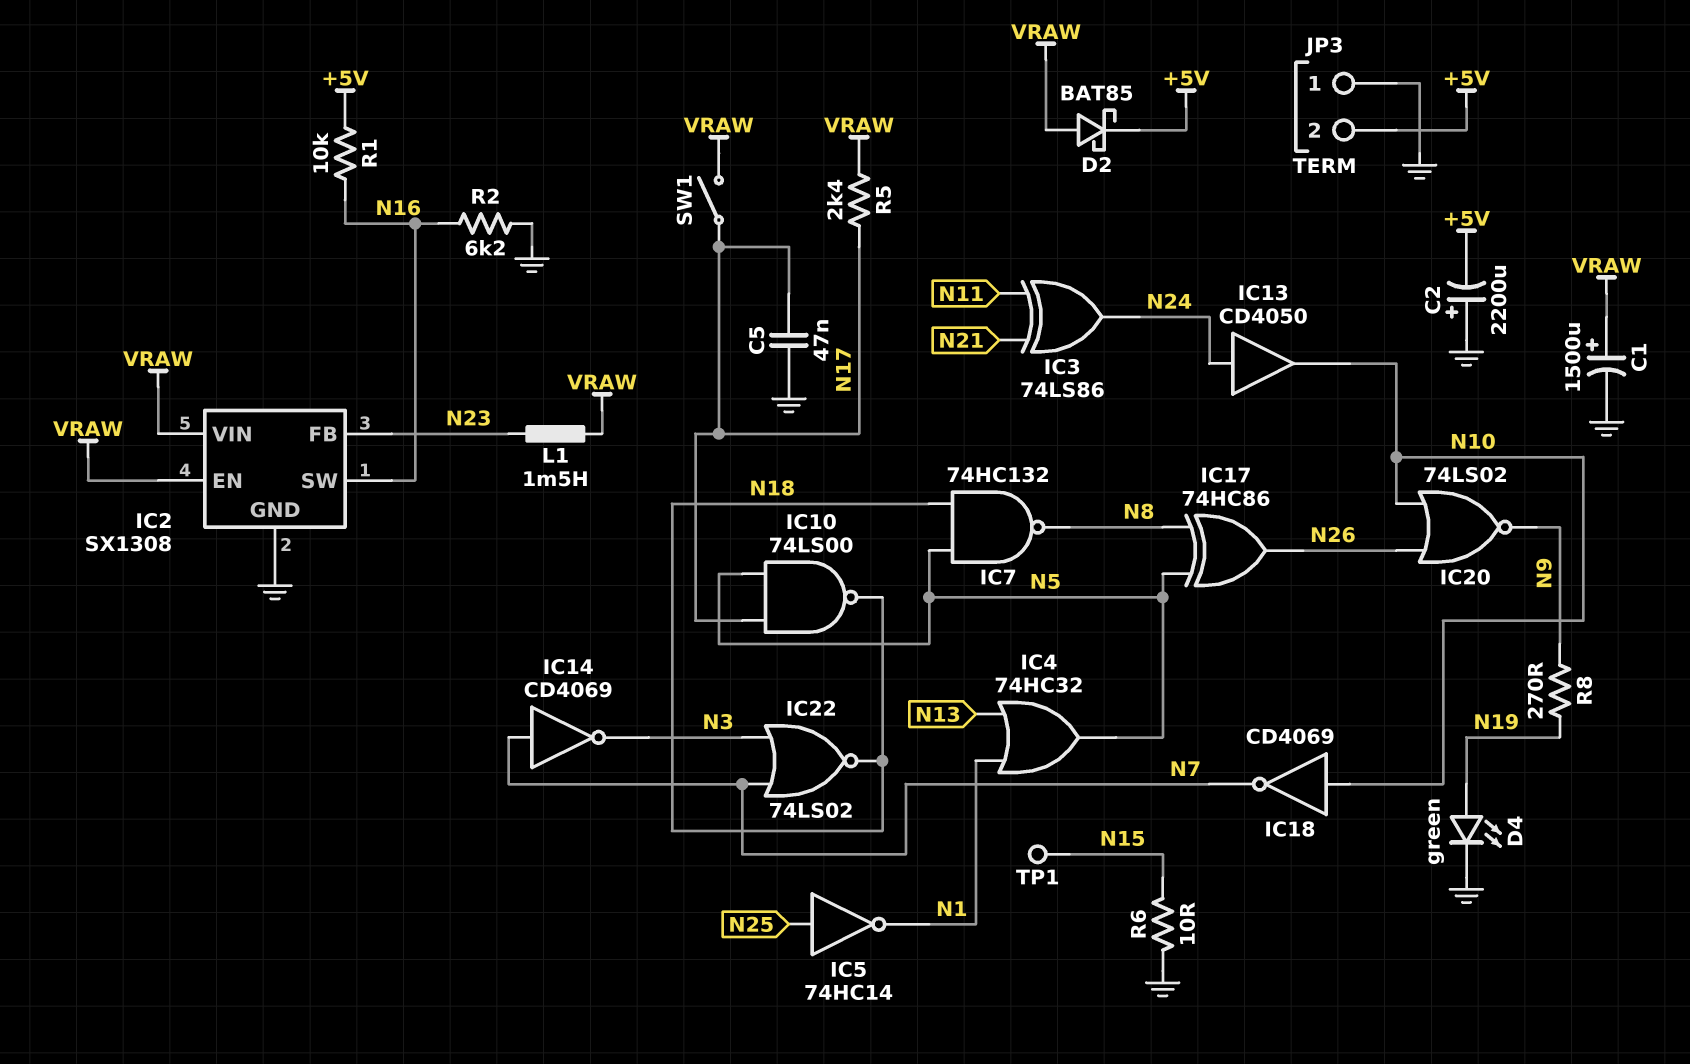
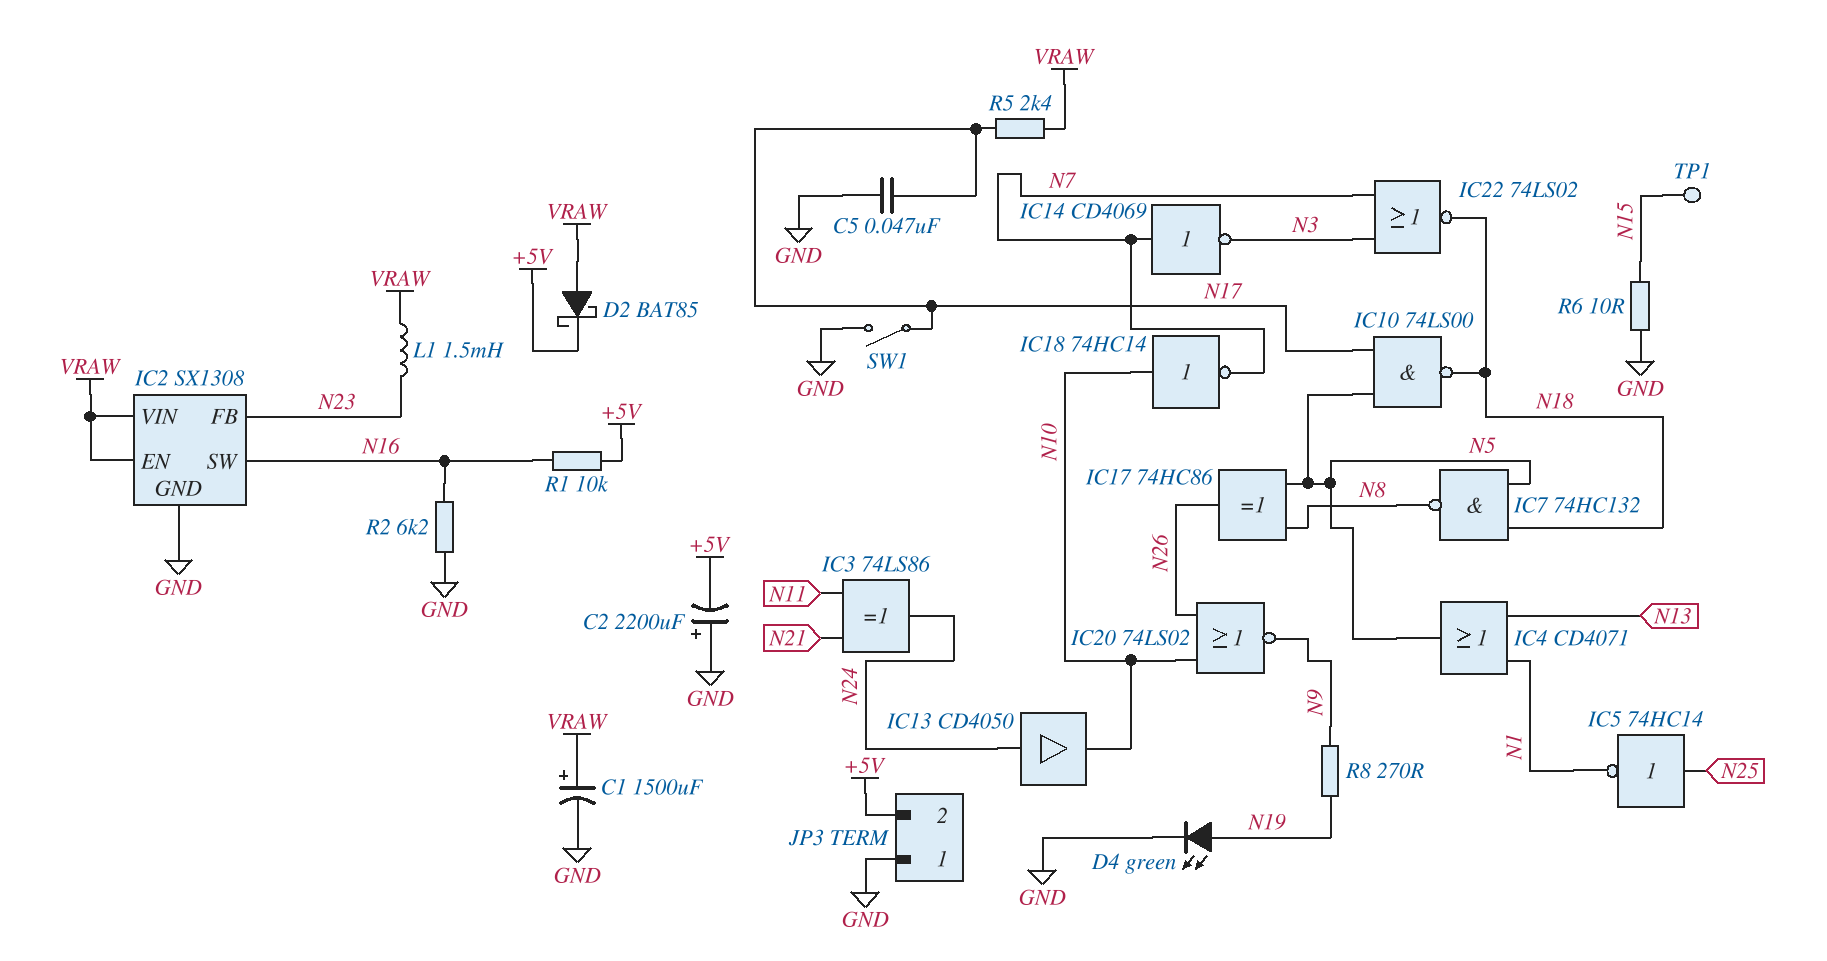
IC4: OR 74HC32 (in N1, in N13, out N5) -> OR CD4071 (in N1, in N13, out N5)
IC18: NOT CD4069 (in N10, out N7) -> NOT 74HC14 (in N10, out N7)
SW1: switch (N17, VRAW) -> switch (GND, N17)

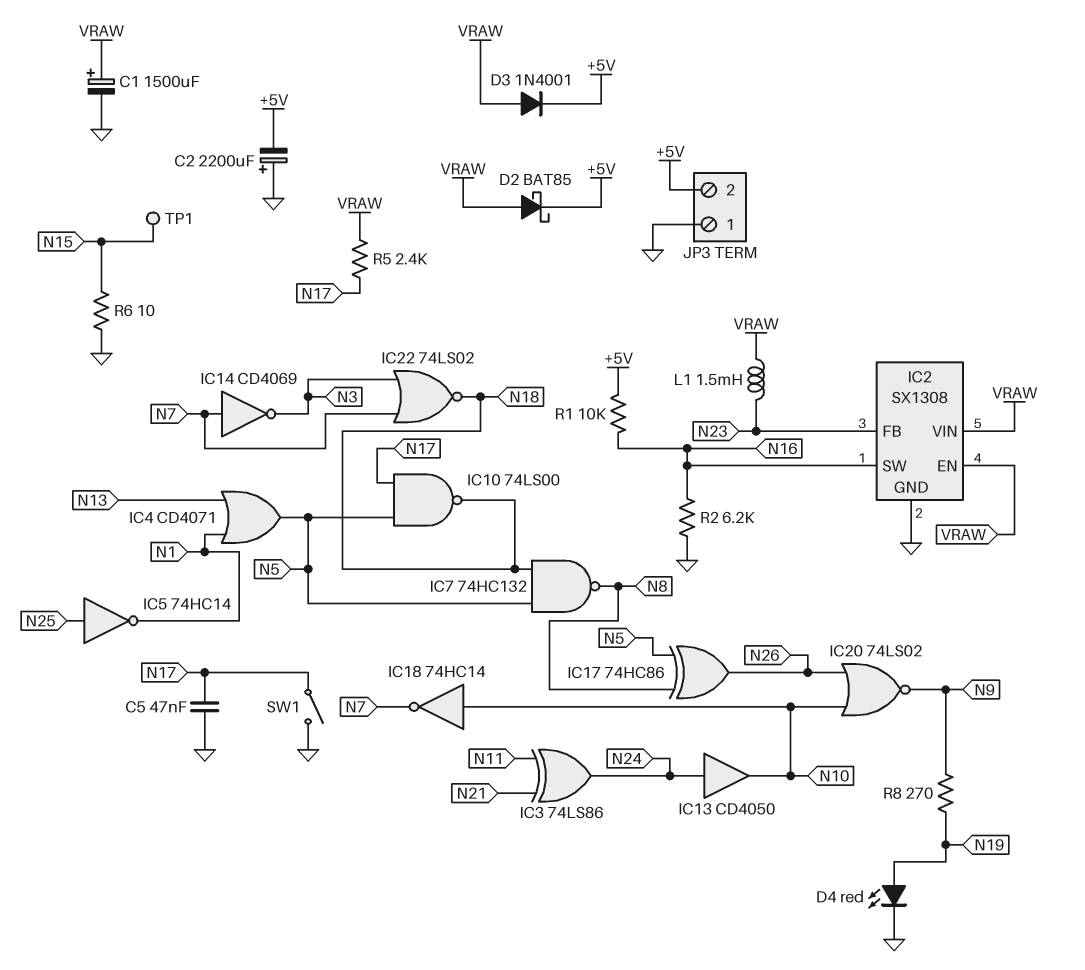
D3: none -> diode 1N4001 (A VRAW, K +5V)
D4: LED green (A N19, K GND) -> LED red (A N19, K GND)

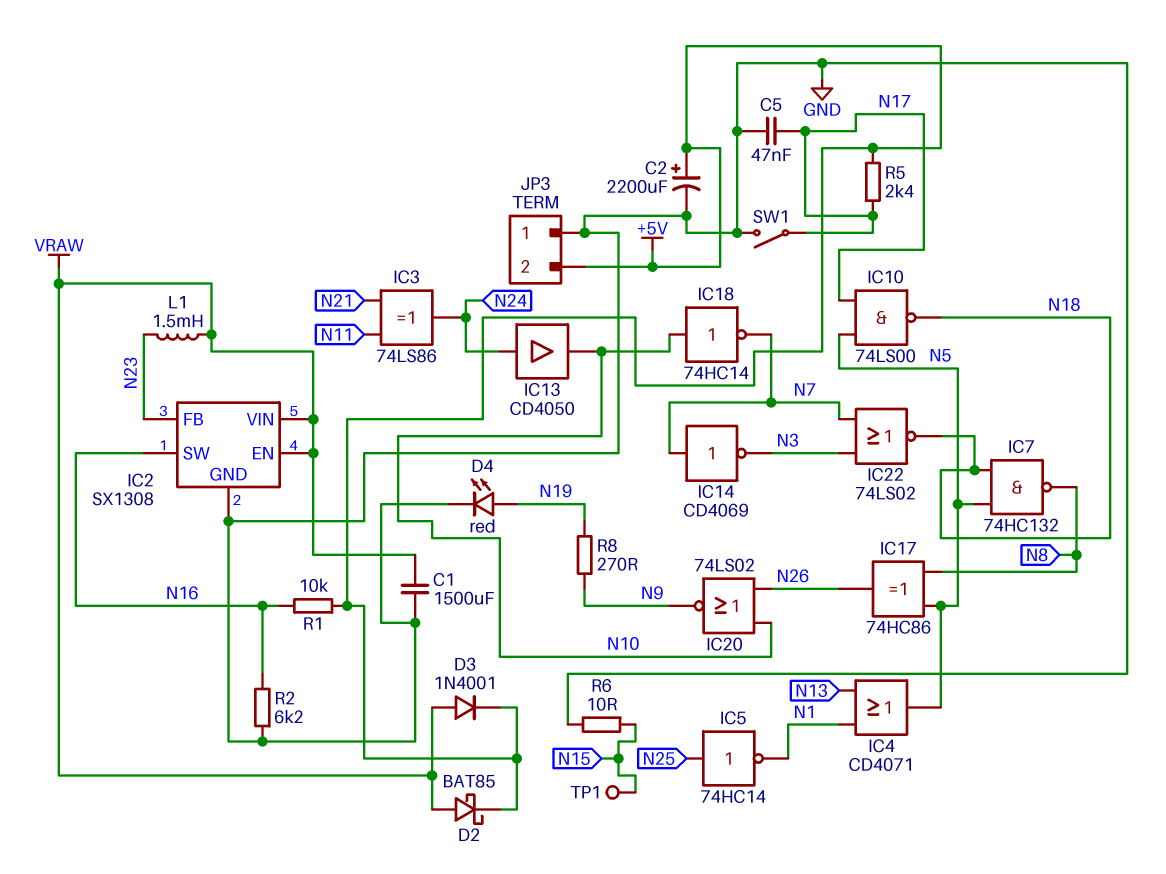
C1: 1500uF (plus VRAW, minus GND) -> 1500uF (GND, VRAW)
C2: 2200uF (plus GND, minus +5V) -> 2200uF (plus +5V, minus GND)
R5: 2.4k (N17, VRAW) -> 2.4k (+5V, N17)

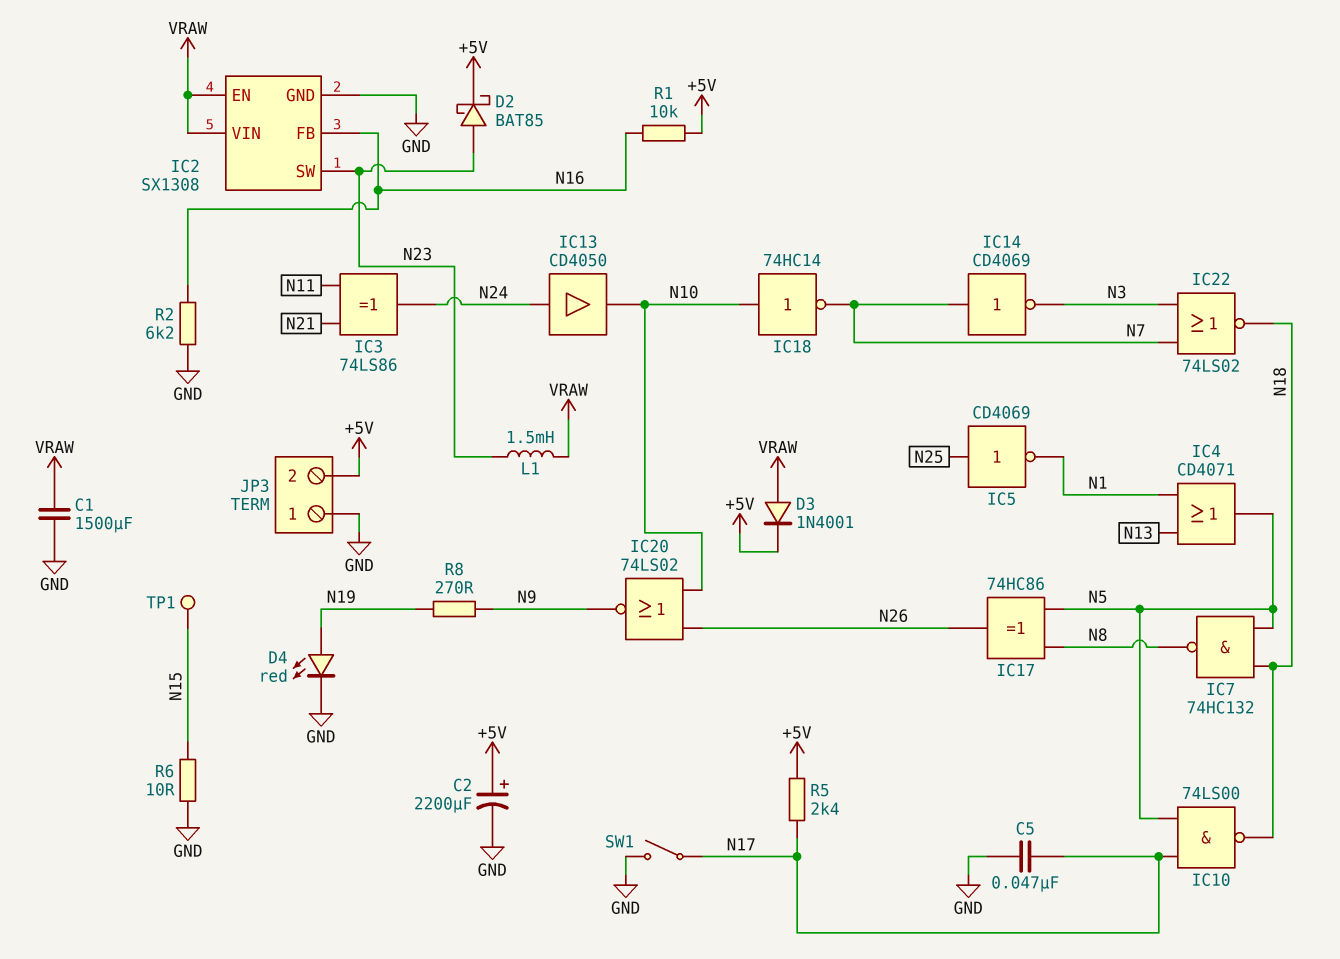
D2: schottky BAT85 (A VRAW, K +5V) -> schottky BAT85 (A N23, K +5V)
IC2 pin FB: N23 -> N16
IC2 pin SW: N16 -> N23
IC5: NOT 74HC14 (in N25, out N1) -> NOT CD4069 (in N25, out N1)

